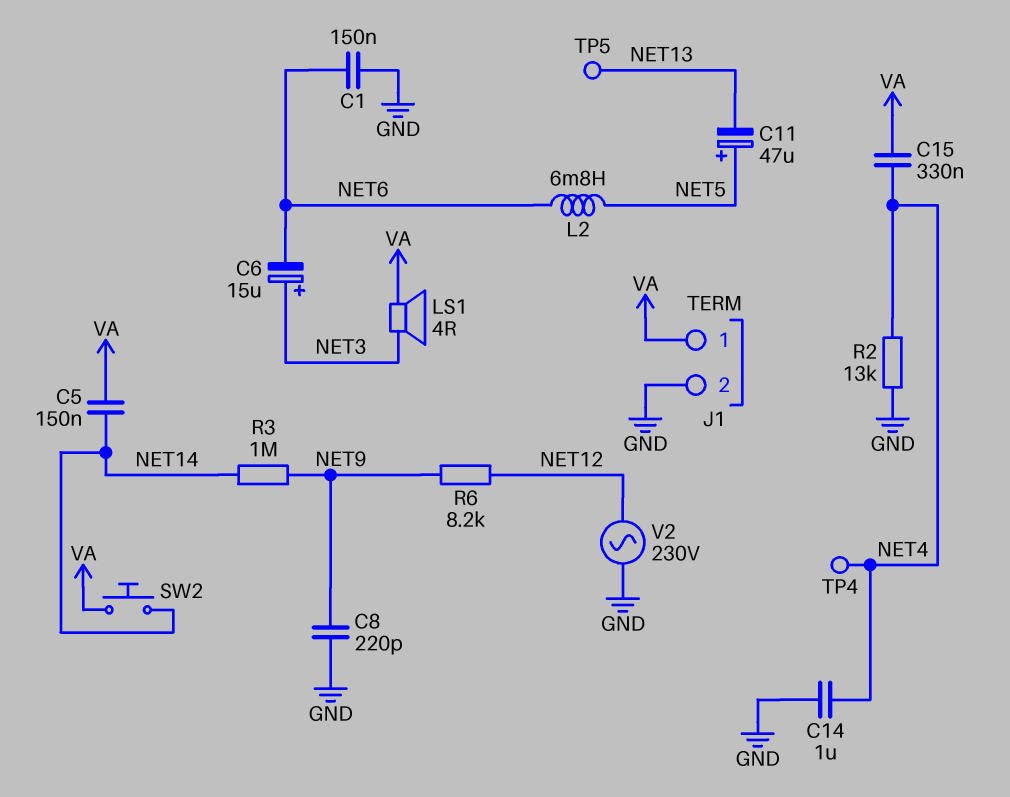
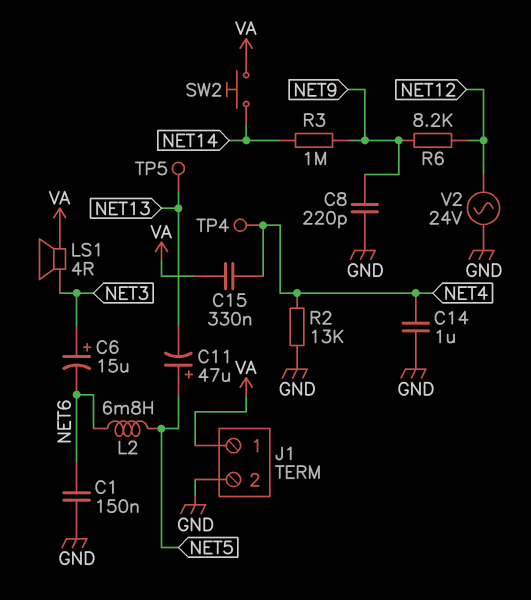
C5: 150nF (NET14, VA) -> none
V2: AC 230V (GND, NET12) -> AC 24V (GND, NET12)

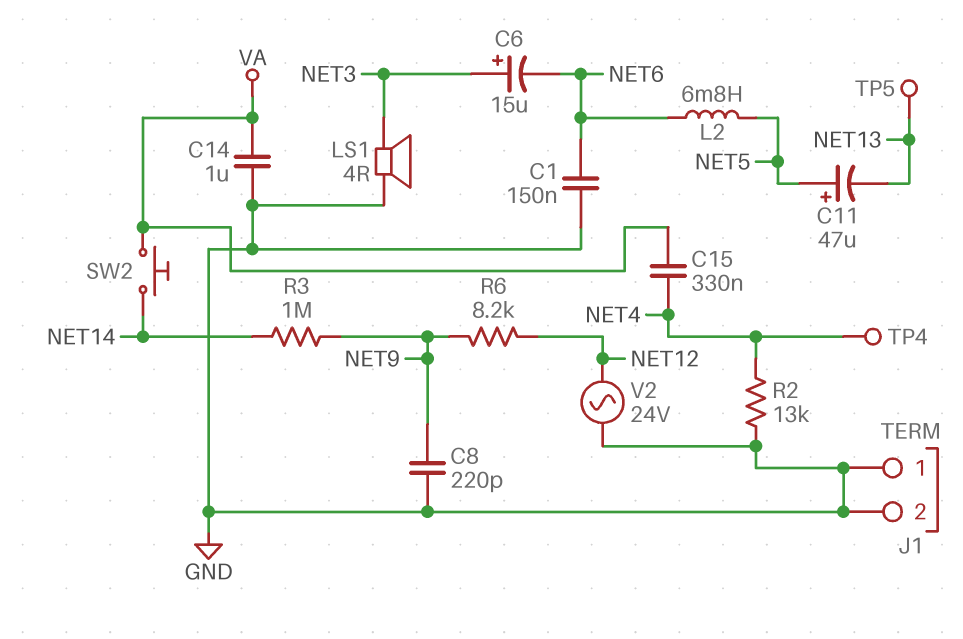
C14: 1uF (GND, NET4) -> 1uF (GND, VA)
J1 pin 1: VA -> GND
LS1: speaker 4R (NET3, VA) -> speaker 4R (GND, NET3)

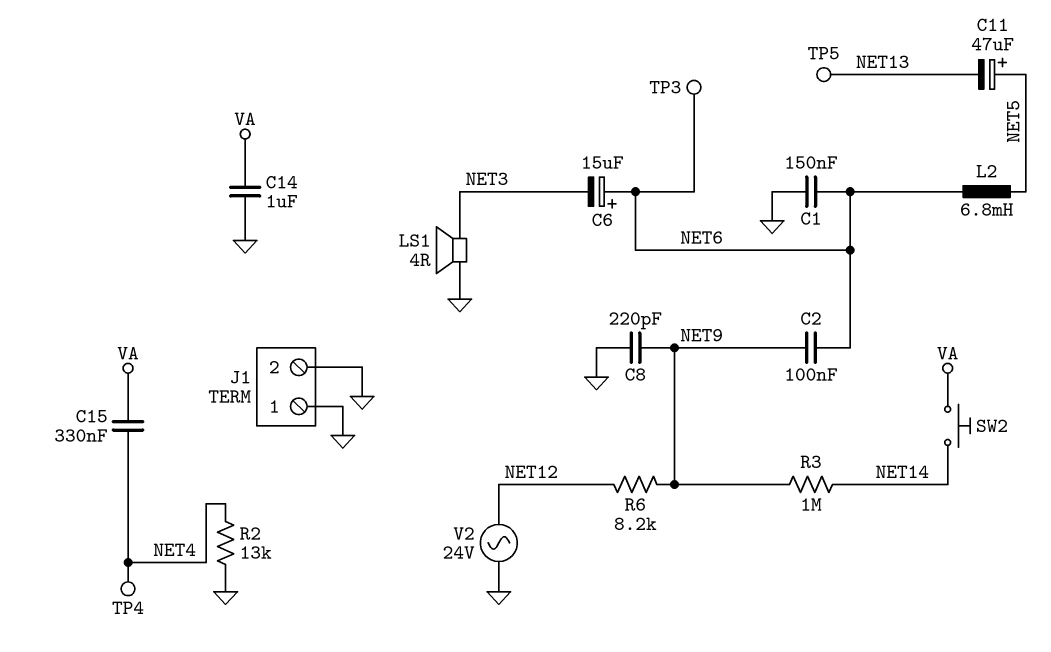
C2: none -> 100nF (NET6, NET9)
C6: 15uF (plus NET3, minus NET6) -> 15uF (plus NET6, minus NET3)
TP3: none -> test point (NET6)

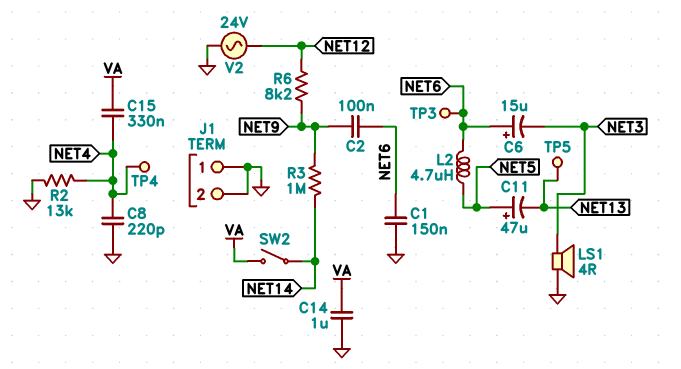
C8: 220pF (GND, NET9) -> 220pF (GND, NET4)
L2: 6.8mH (NET5, NET6) -> 4.7uH (NET5, NET6)
SW2: button (NET14, VA) -> switch (NET14, VA)

